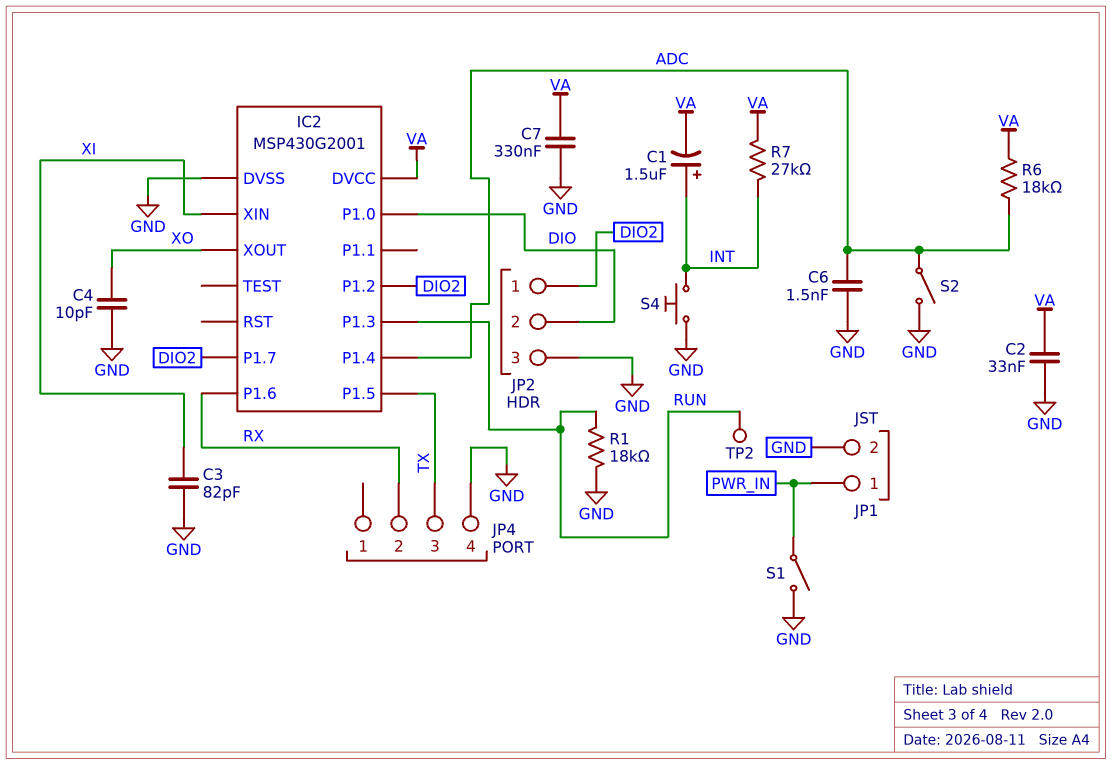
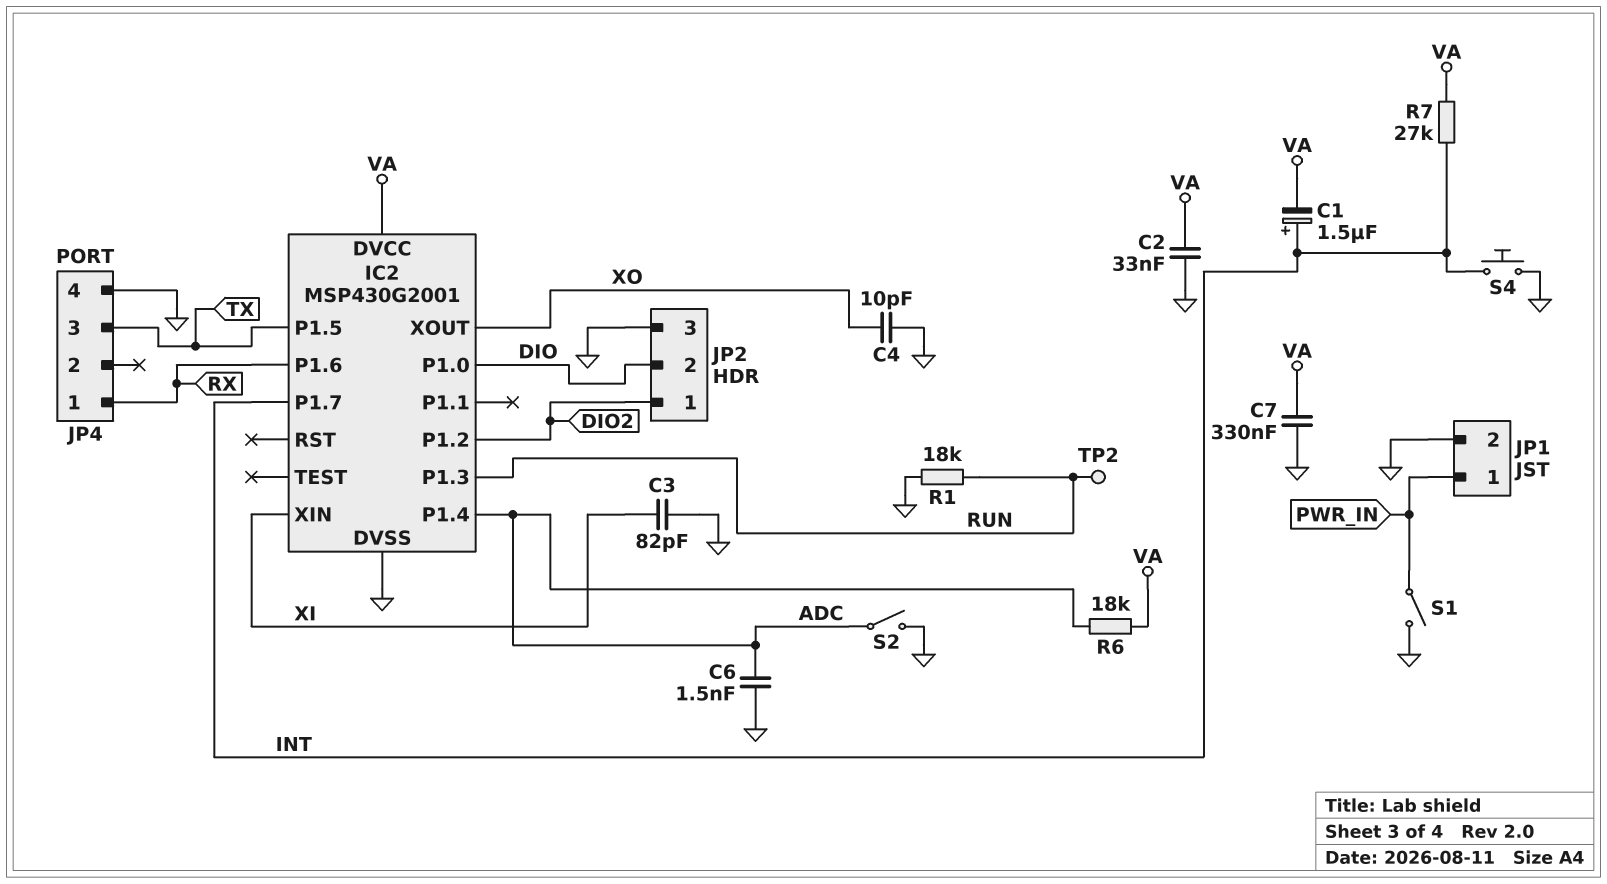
IC2 pin P1.7: DIO2 -> INT
JP4 pin 1: none -> RX
JP4 pin 2: RX -> none

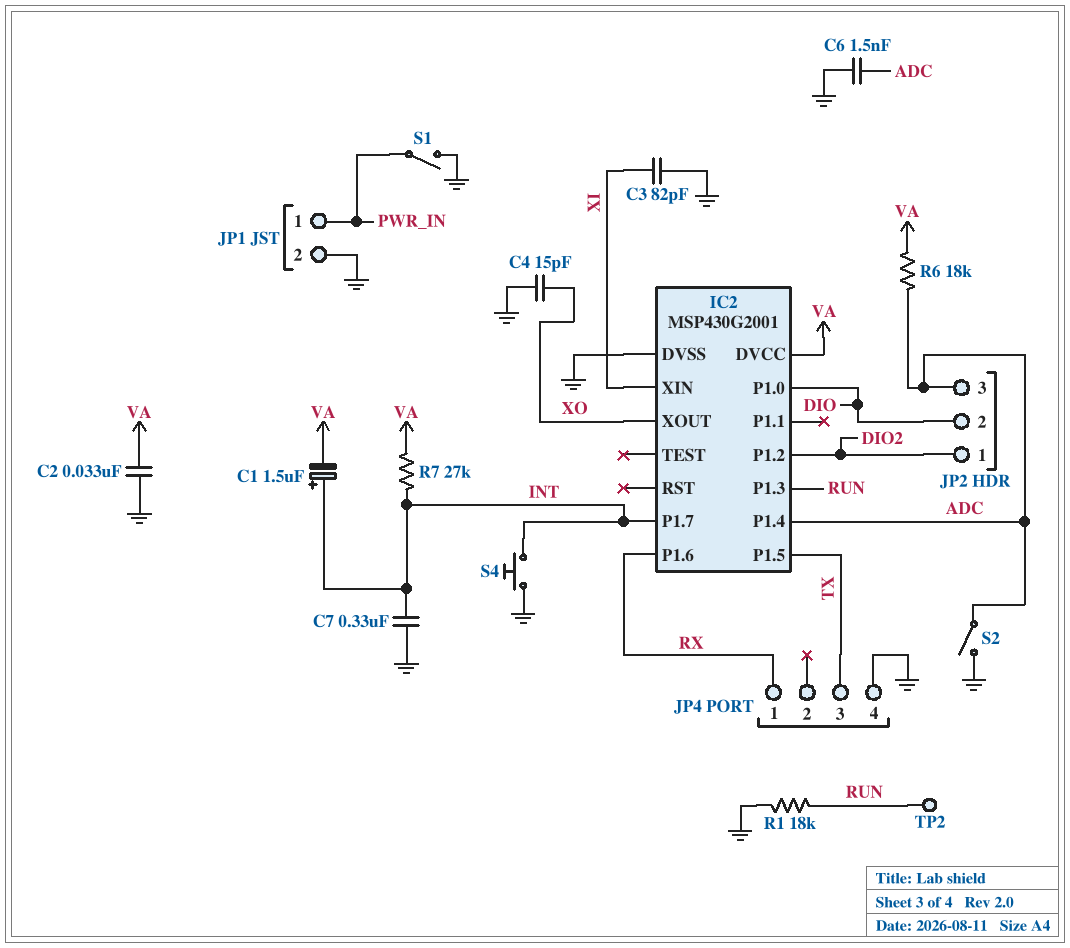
C4: 10pF (GND, XO) -> 15pF (GND, XO)
C7: 330nF (GND, VA) -> 330nF (GND, INT)
JP2 pin 3: GND -> ADC

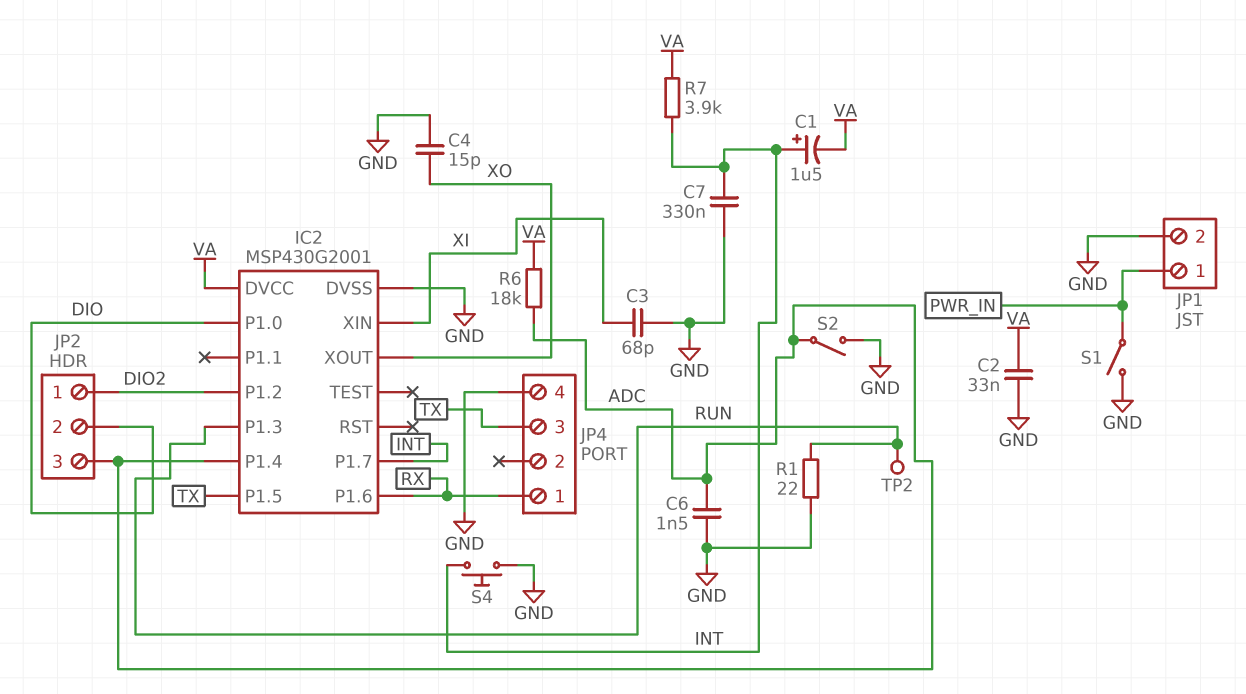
C3: 82pF (GND, XI) -> 68pF (GND, XI)
R1: 18k (GND, RUN) -> 22 (GND, RUN)
R7: 27k (INT, VA) -> 3.9k (INT, VA)

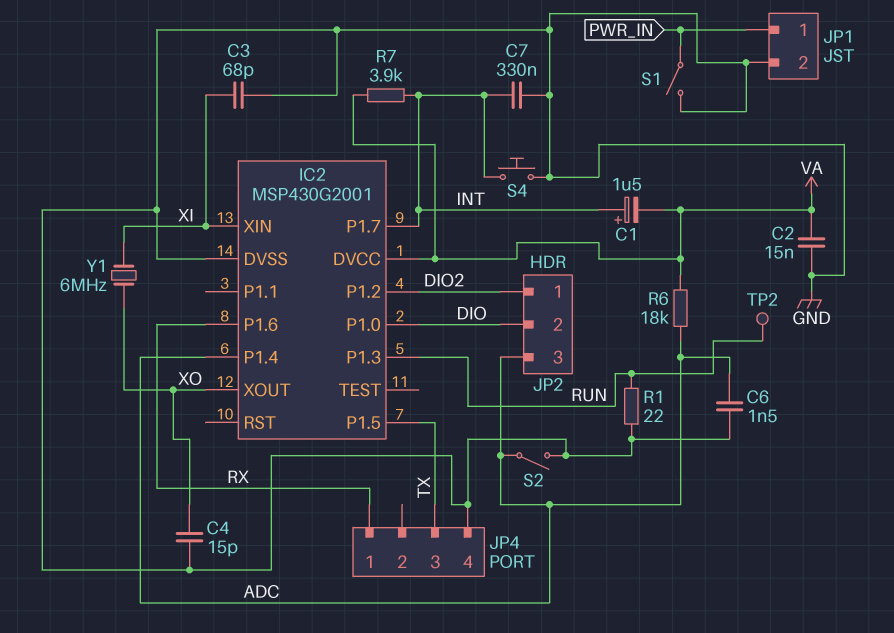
C2: 33nF (GND, VA) -> 15nF (GND, VA)
Y1: none -> 6MHz (XI, XO)

